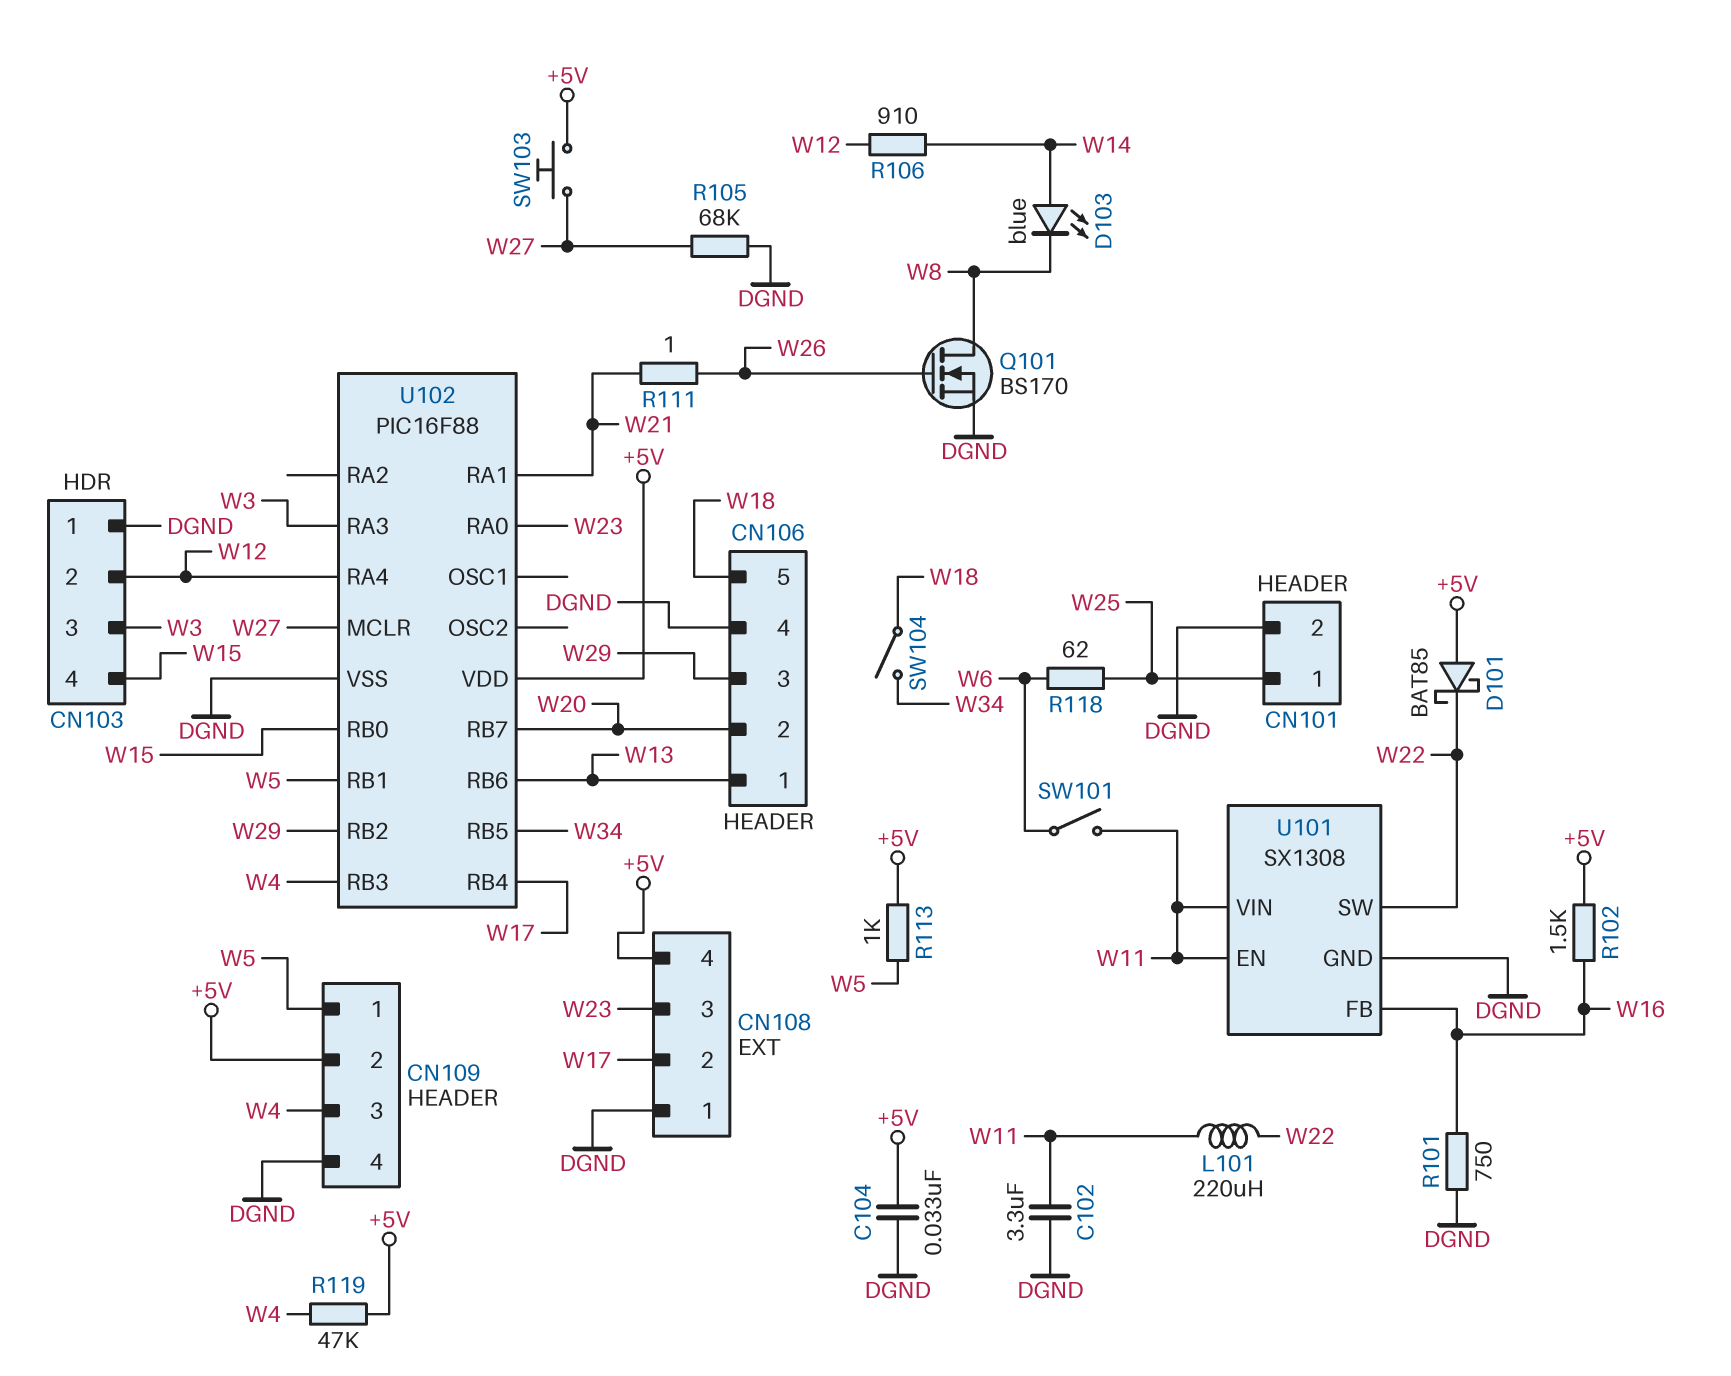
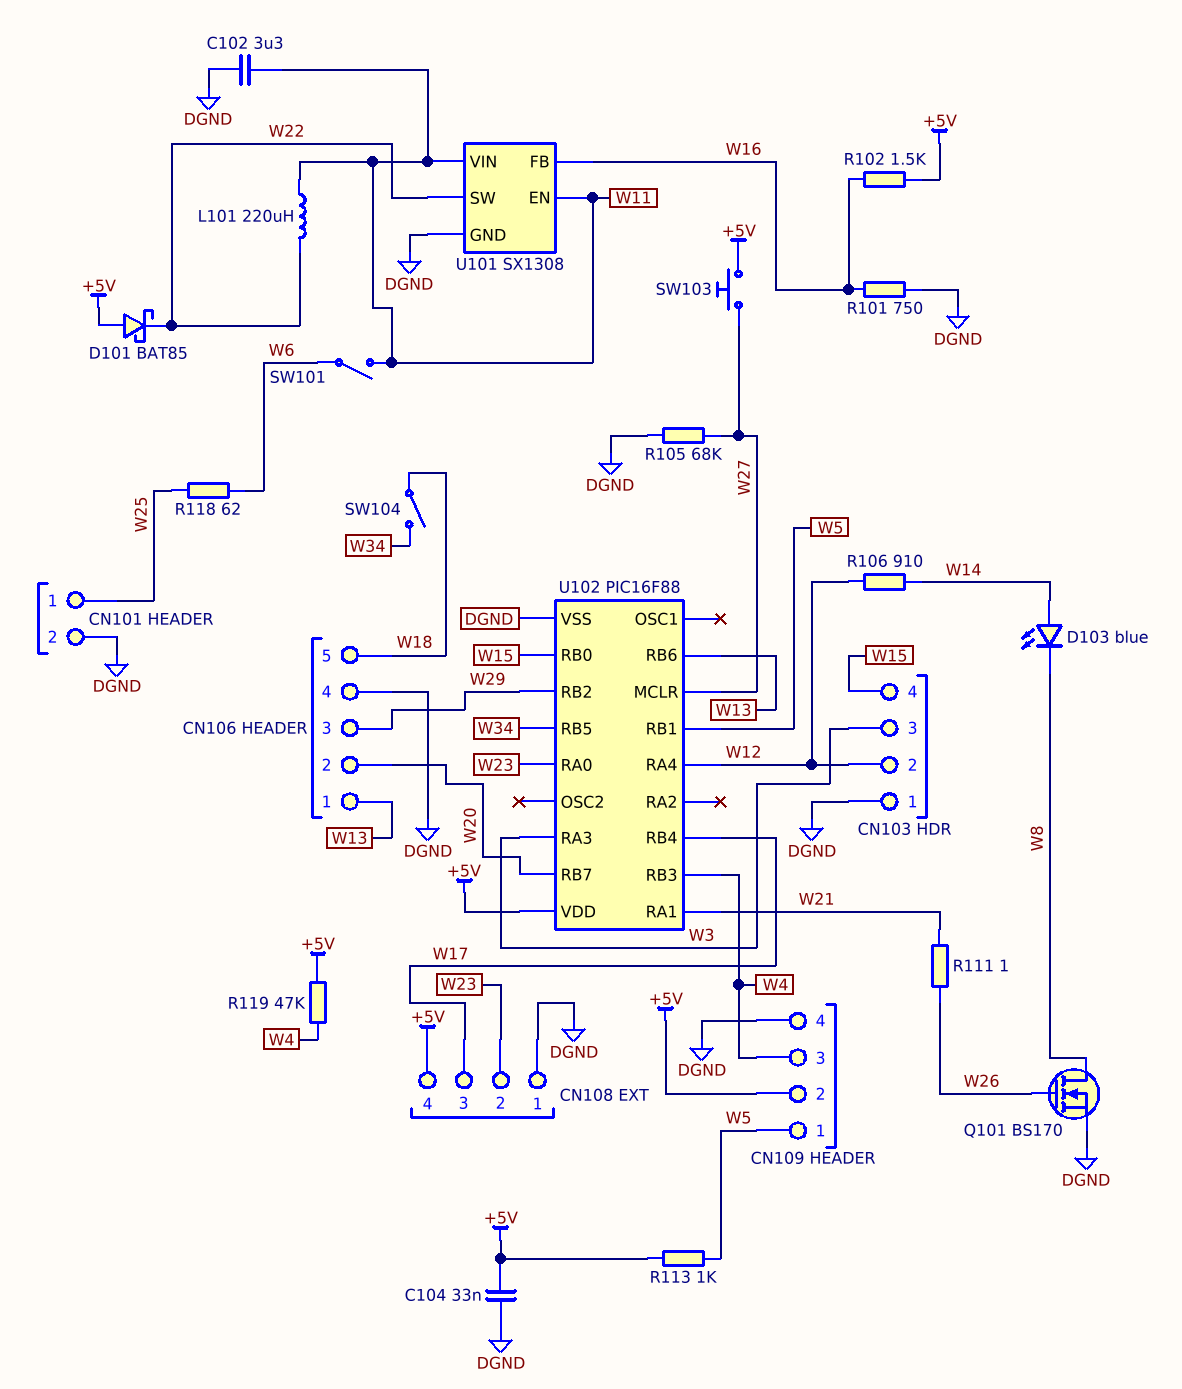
CN108 pin 2: W17 -> W23
CN108 pin 3: W23 -> W17

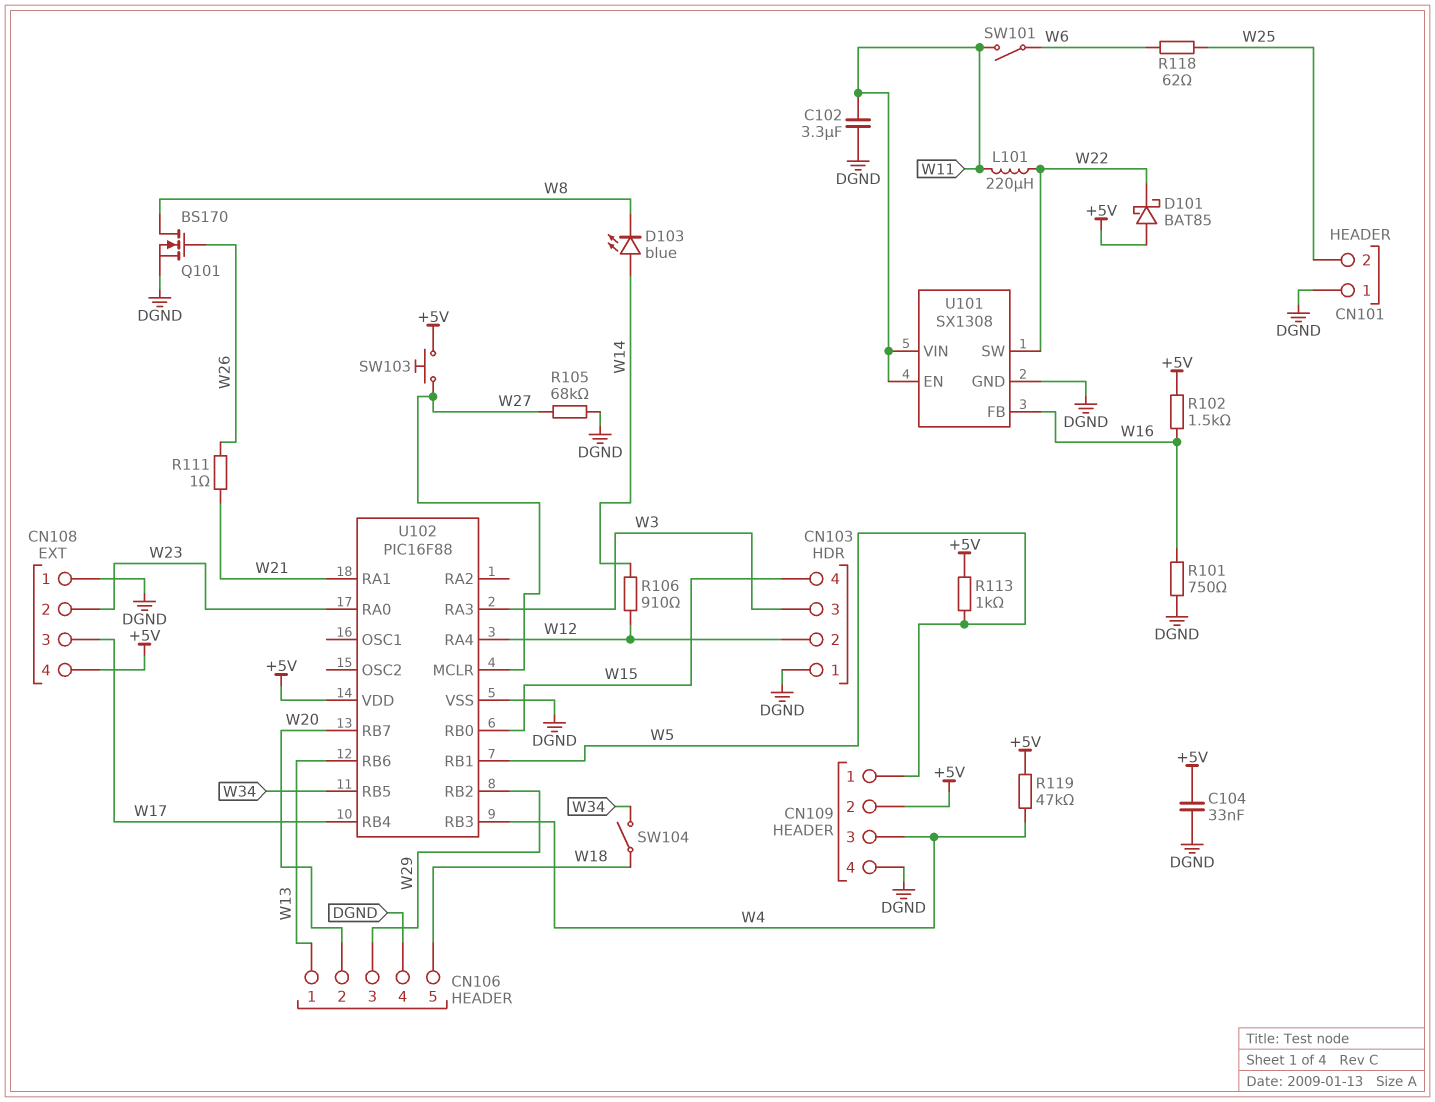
CN101 pin 1: W25 -> DGND
CN101 pin 2: DGND -> W25

